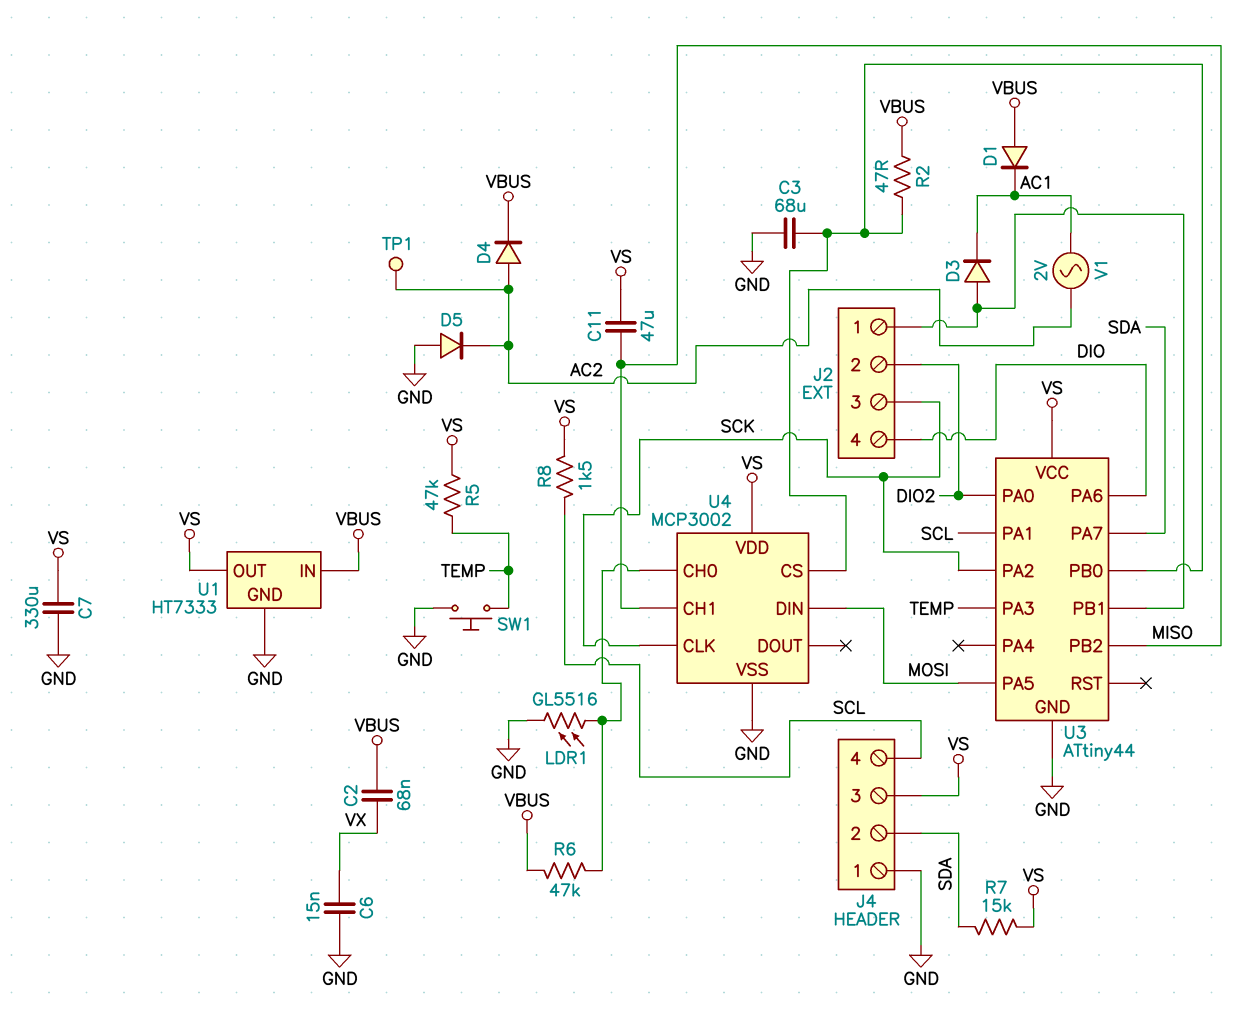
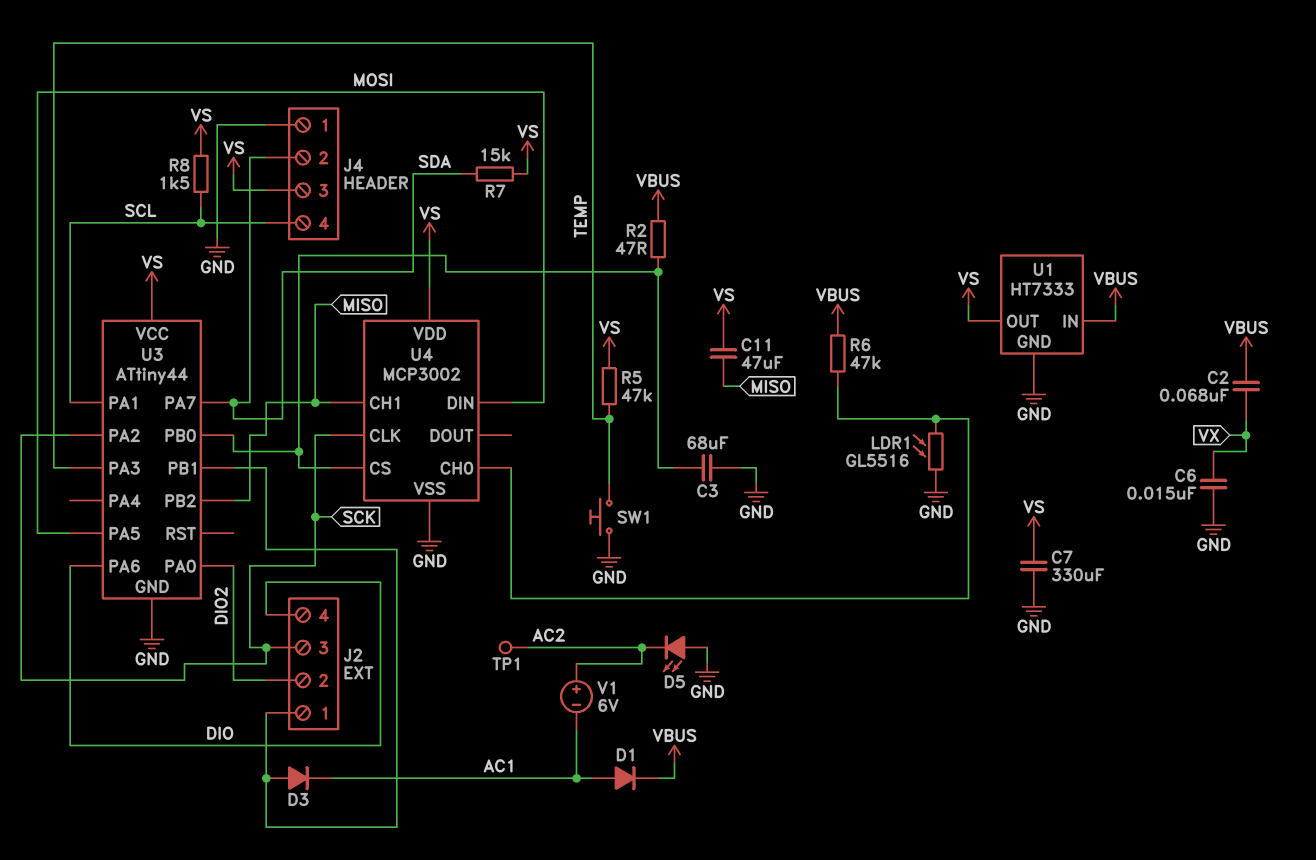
D1: diode (A VBUS, K AC1) -> diode (A AC1, K VBUS)
D4: diode (A AC2, K VBUS) -> none
D5: diode (A GND, K AC2) -> LED (A GND, K AC2)
V1: AC 2V (AC1, AC2) -> 6V (plus AC2, minus AC1)

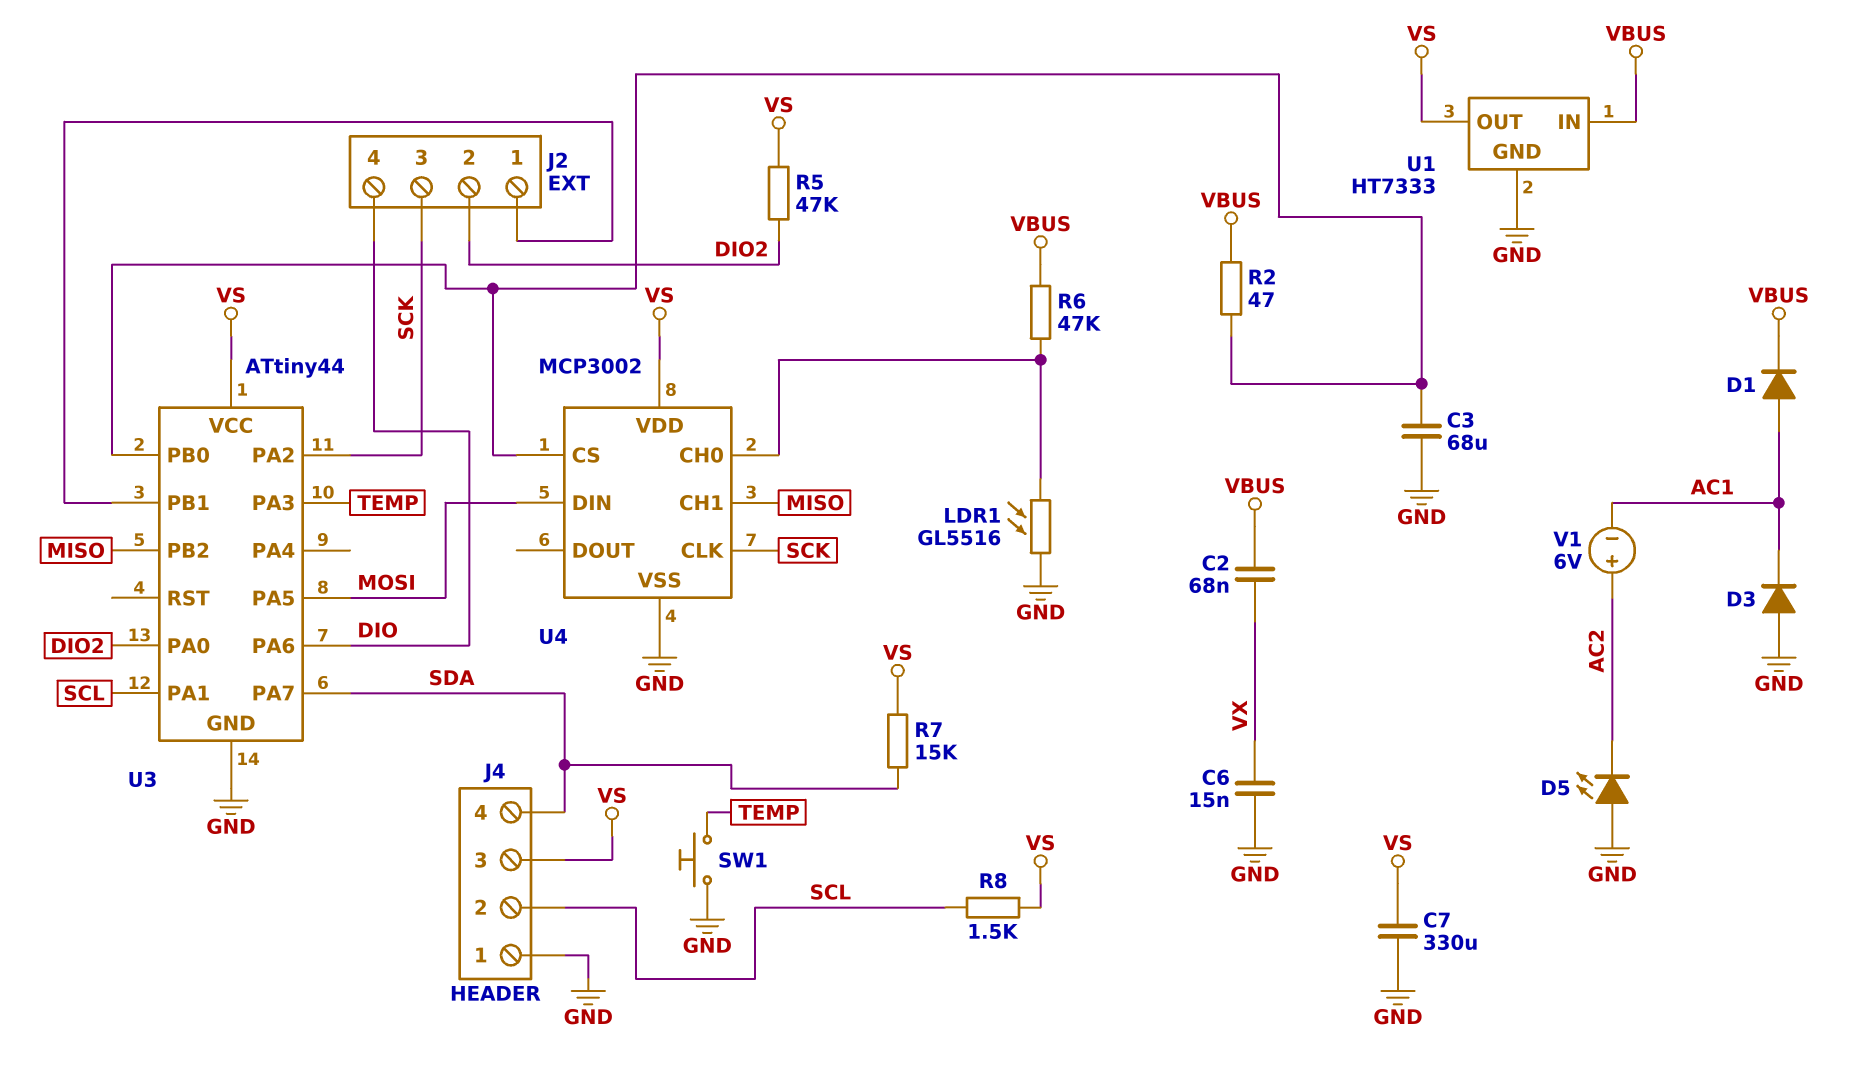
C11: 47uF (MISO, VS) -> none
D3: diode (A J2/1, K AC1) -> diode (A GND, K AC1)
J4 pin 2: SDA -> SCL
J4 pin 4: SCL -> SDA
R5: 47k (TEMP, VS) -> 47k (DIO2, VS)
TP1: test point (AC2) -> none

